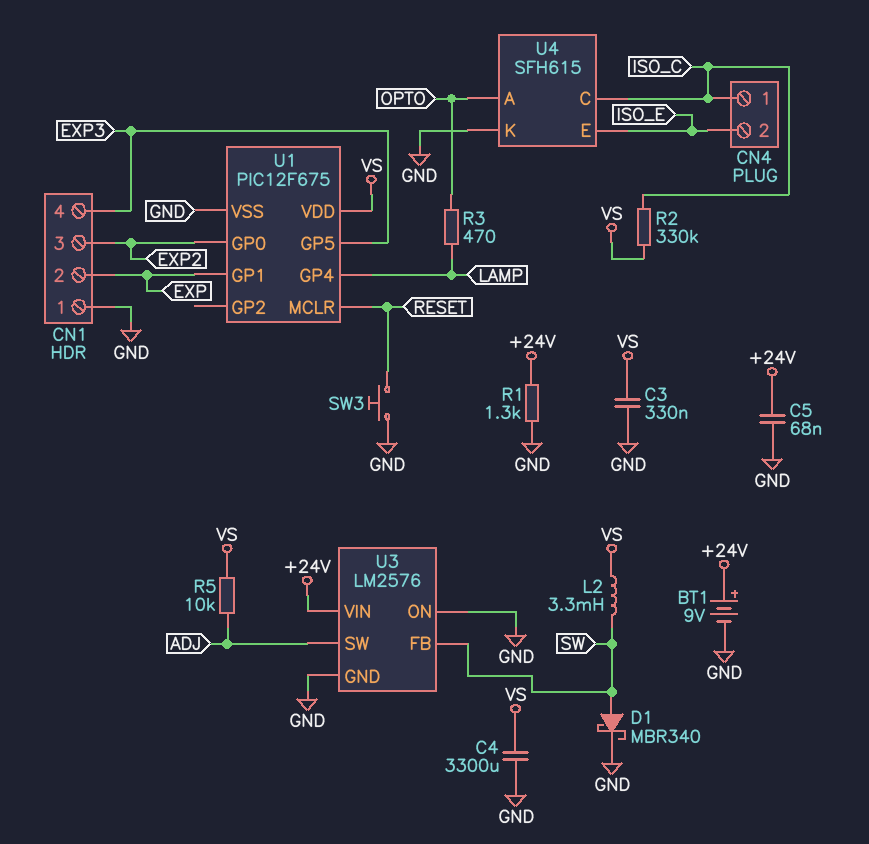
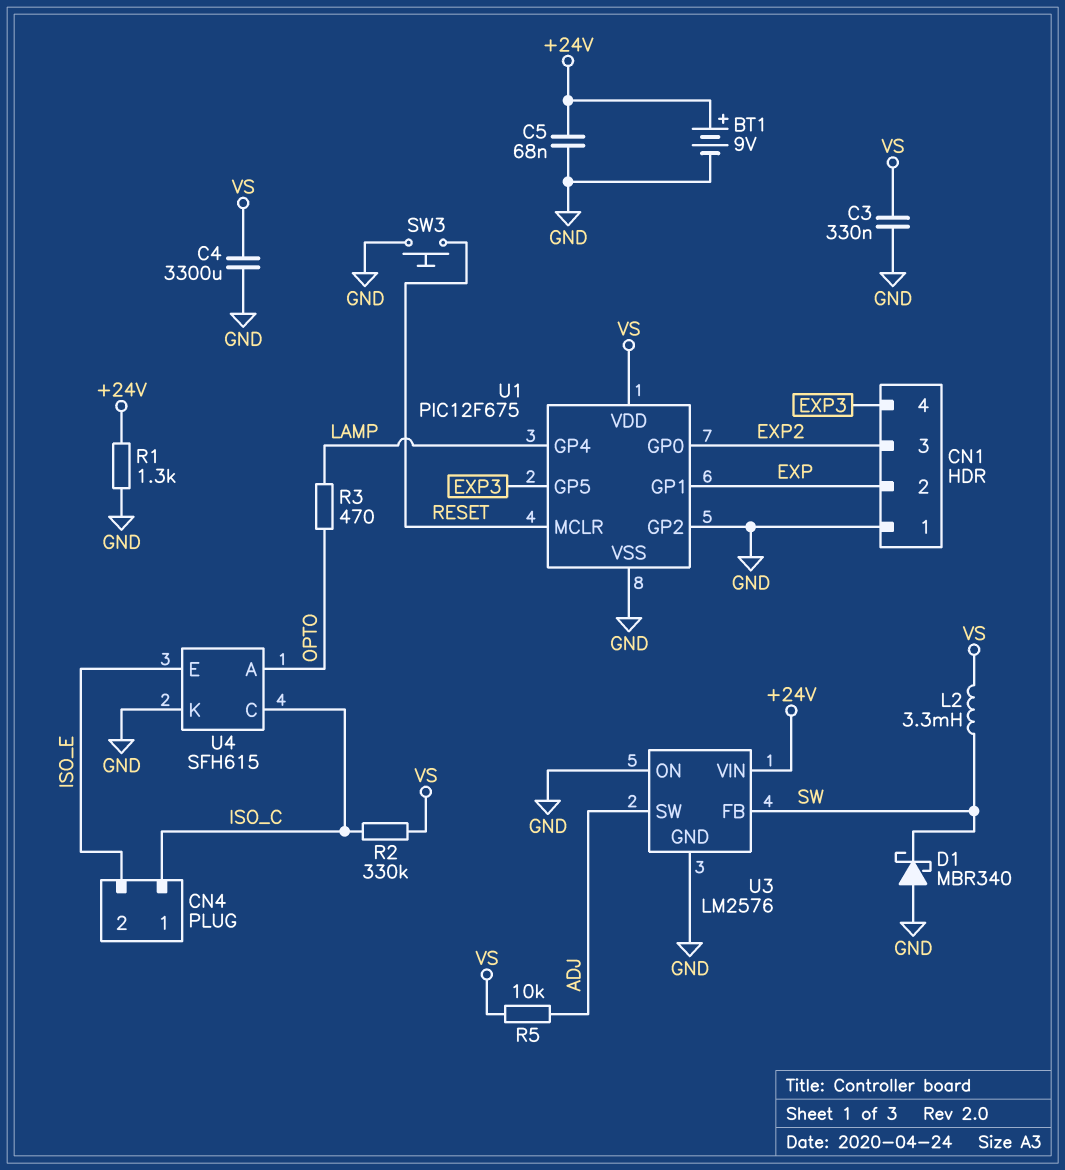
D1: schottky MBR340 (A SW, K GND) -> schottky MBR340 (A GND, K SW)
U1 pin GP2: none -> GND

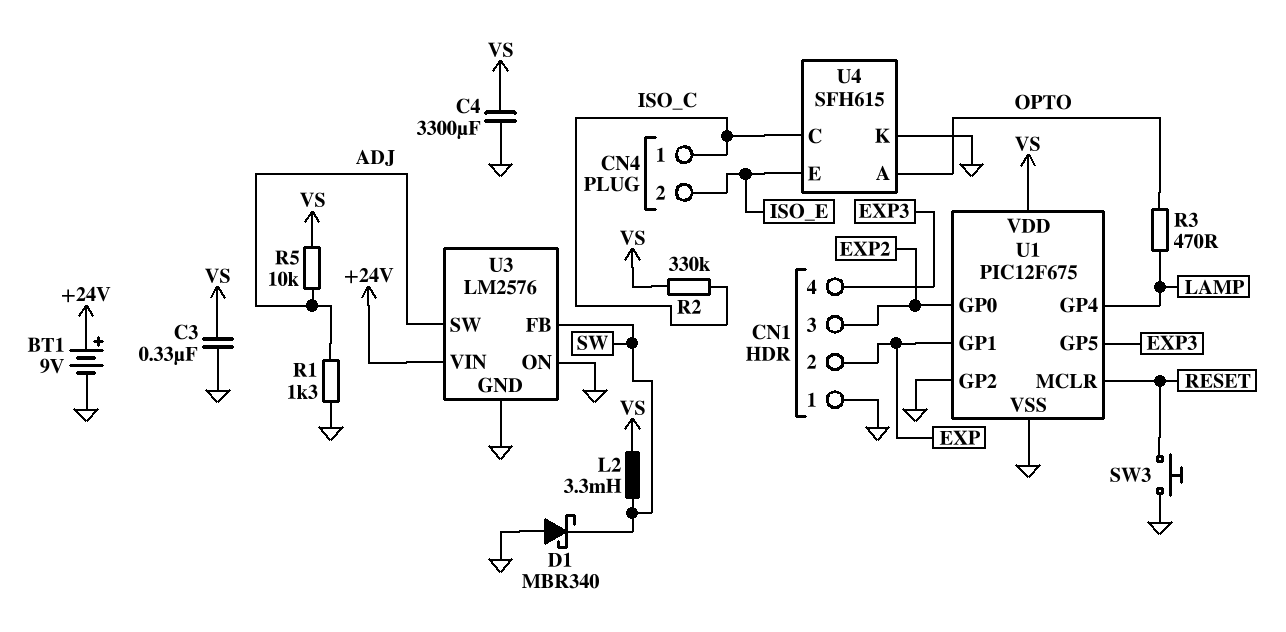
C5: 68nF (+24V, GND) -> none
R1: 1.3k (+24V, GND) -> 1.3k (ADJ, GND)

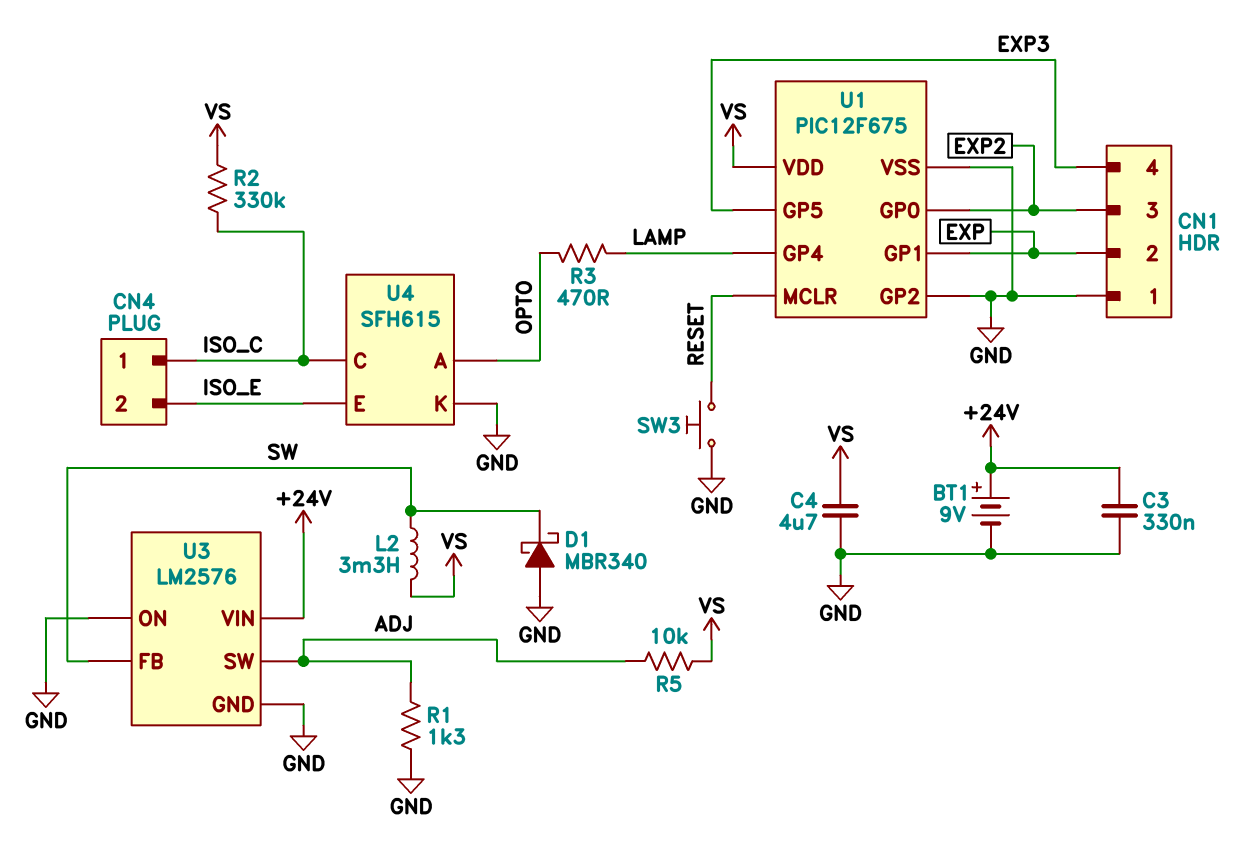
C3: 330nF (GND, VS) -> 330nF (+24V, GND)
C4: 3300uF (GND, VS) -> 4.7uF (GND, VS)

